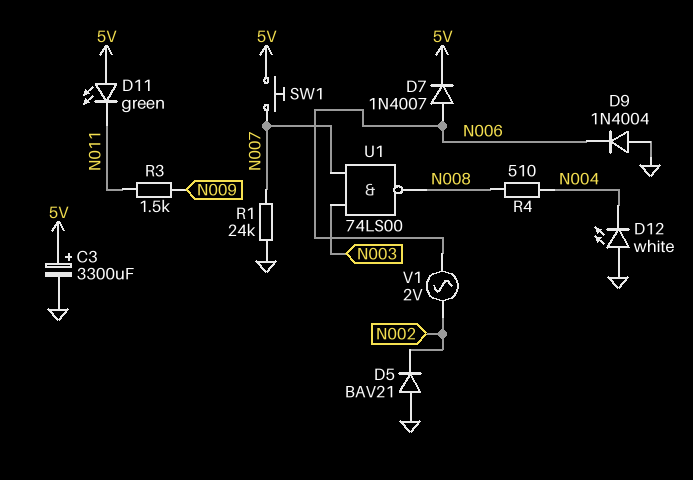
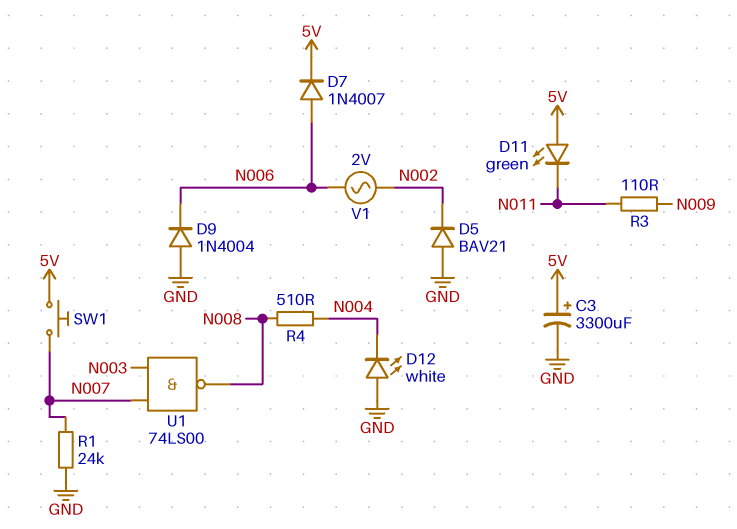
R3: 1.5k (N009, N011) -> 110 (N009, N011)

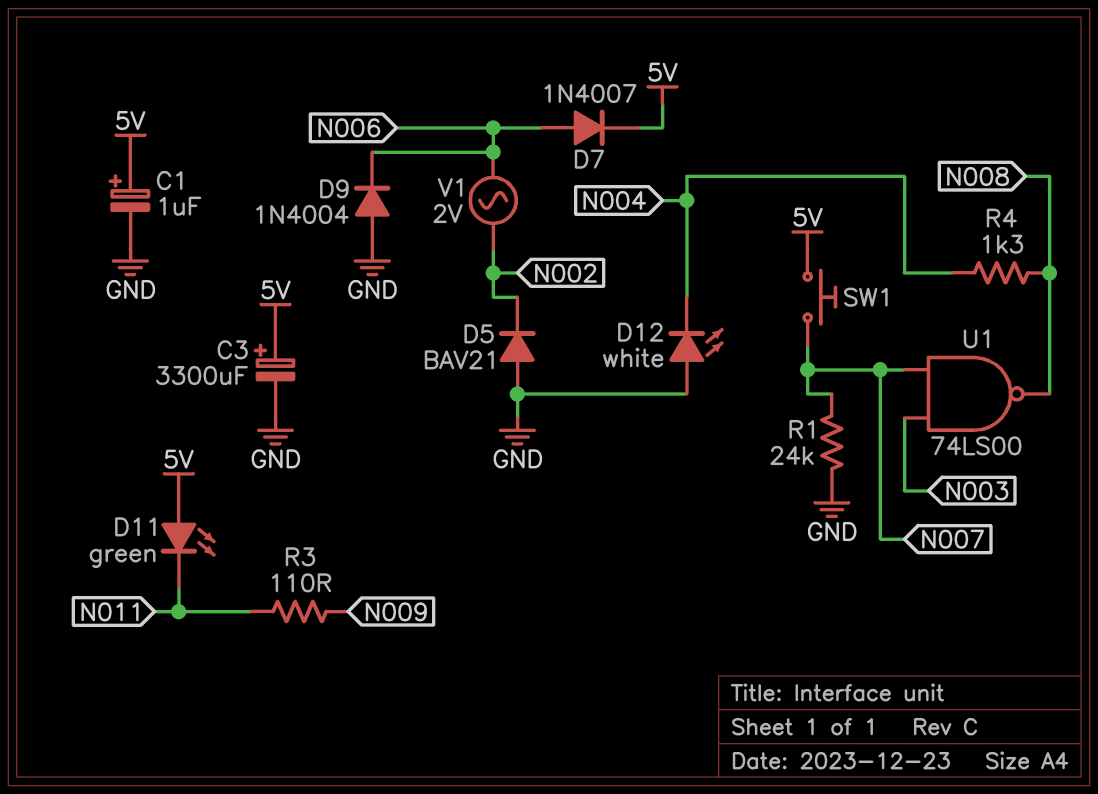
C1: none -> 1uF (plus 5V, minus GND)
R4: 510 (N004, N008) -> 1.3k (N004, N008)

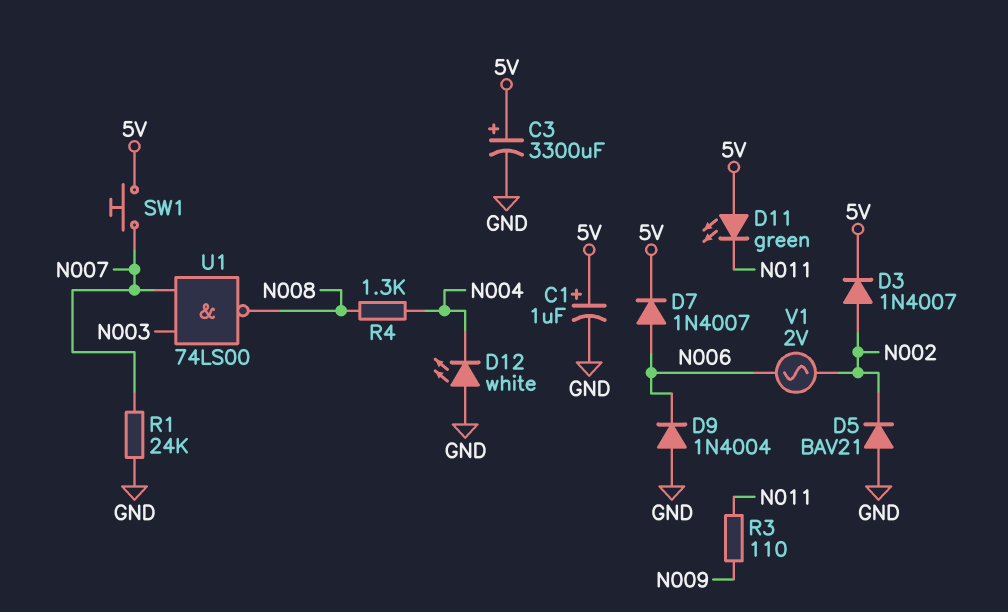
D3: none -> diode 1N4007 (A N002, K 5V)

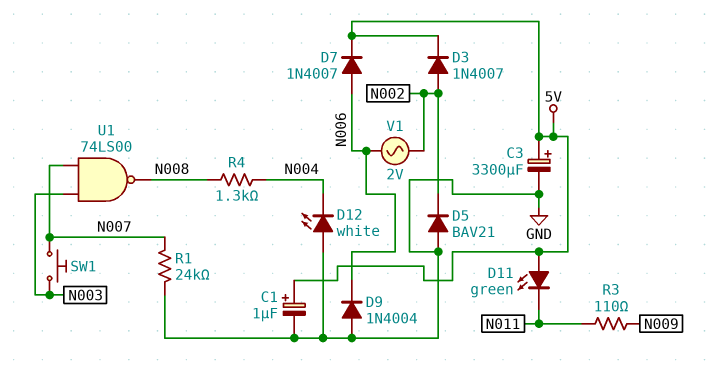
SW1: button (5V, N007) -> button (N003, N007)

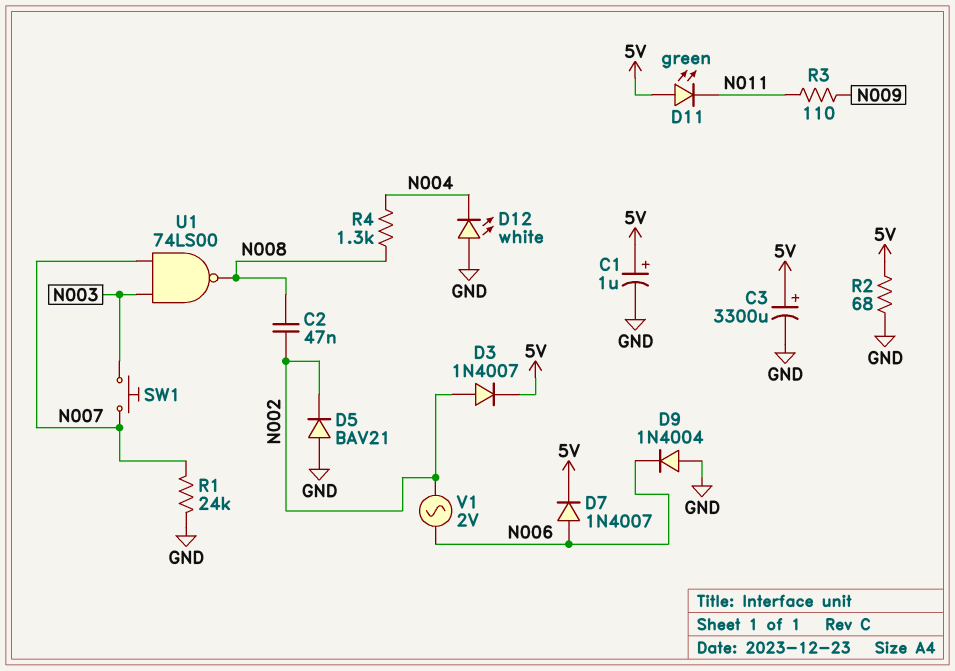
C2: none -> 47nF (N002, N008)
R2: none -> 68 (5V, GND)

